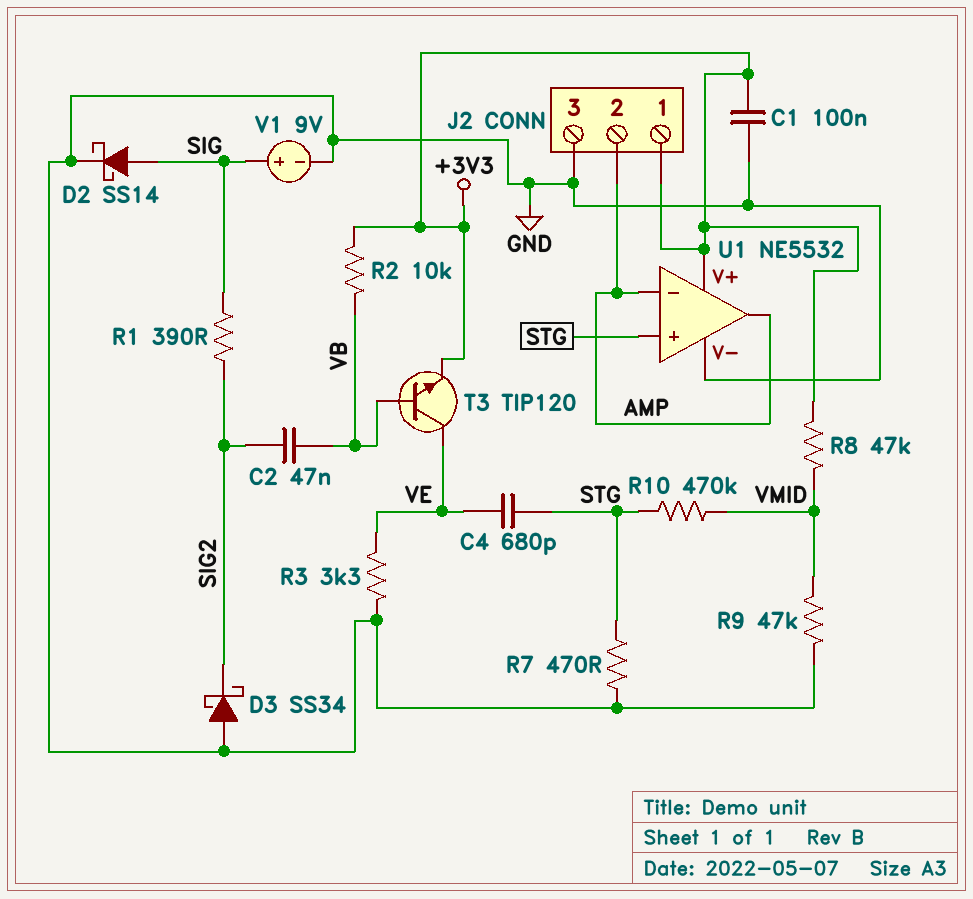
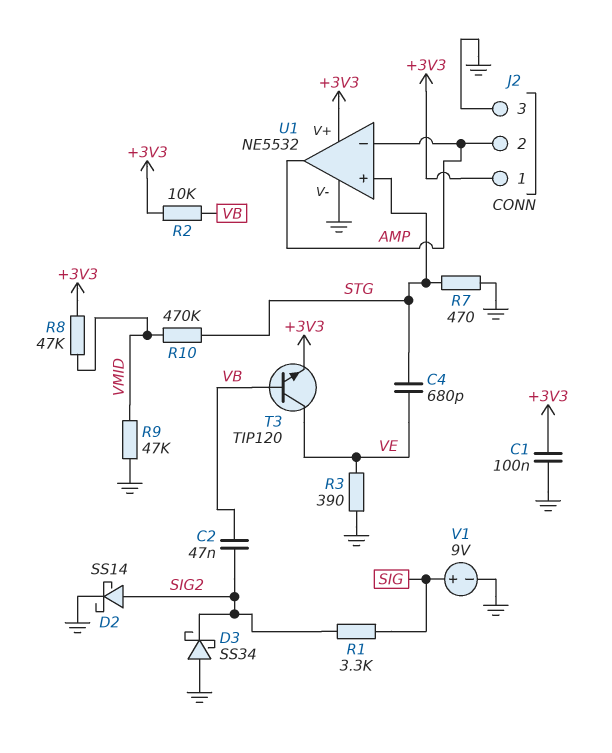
D2: schottky SS14 (A SIG, K GND) -> schottky SS14 (A SIG2, K GND)
R1: 390 (SIG, SIG2) -> 3.3k (SIG, SIG2)
R3: 3.3k (GND, VE) -> 390 (GND, VE)

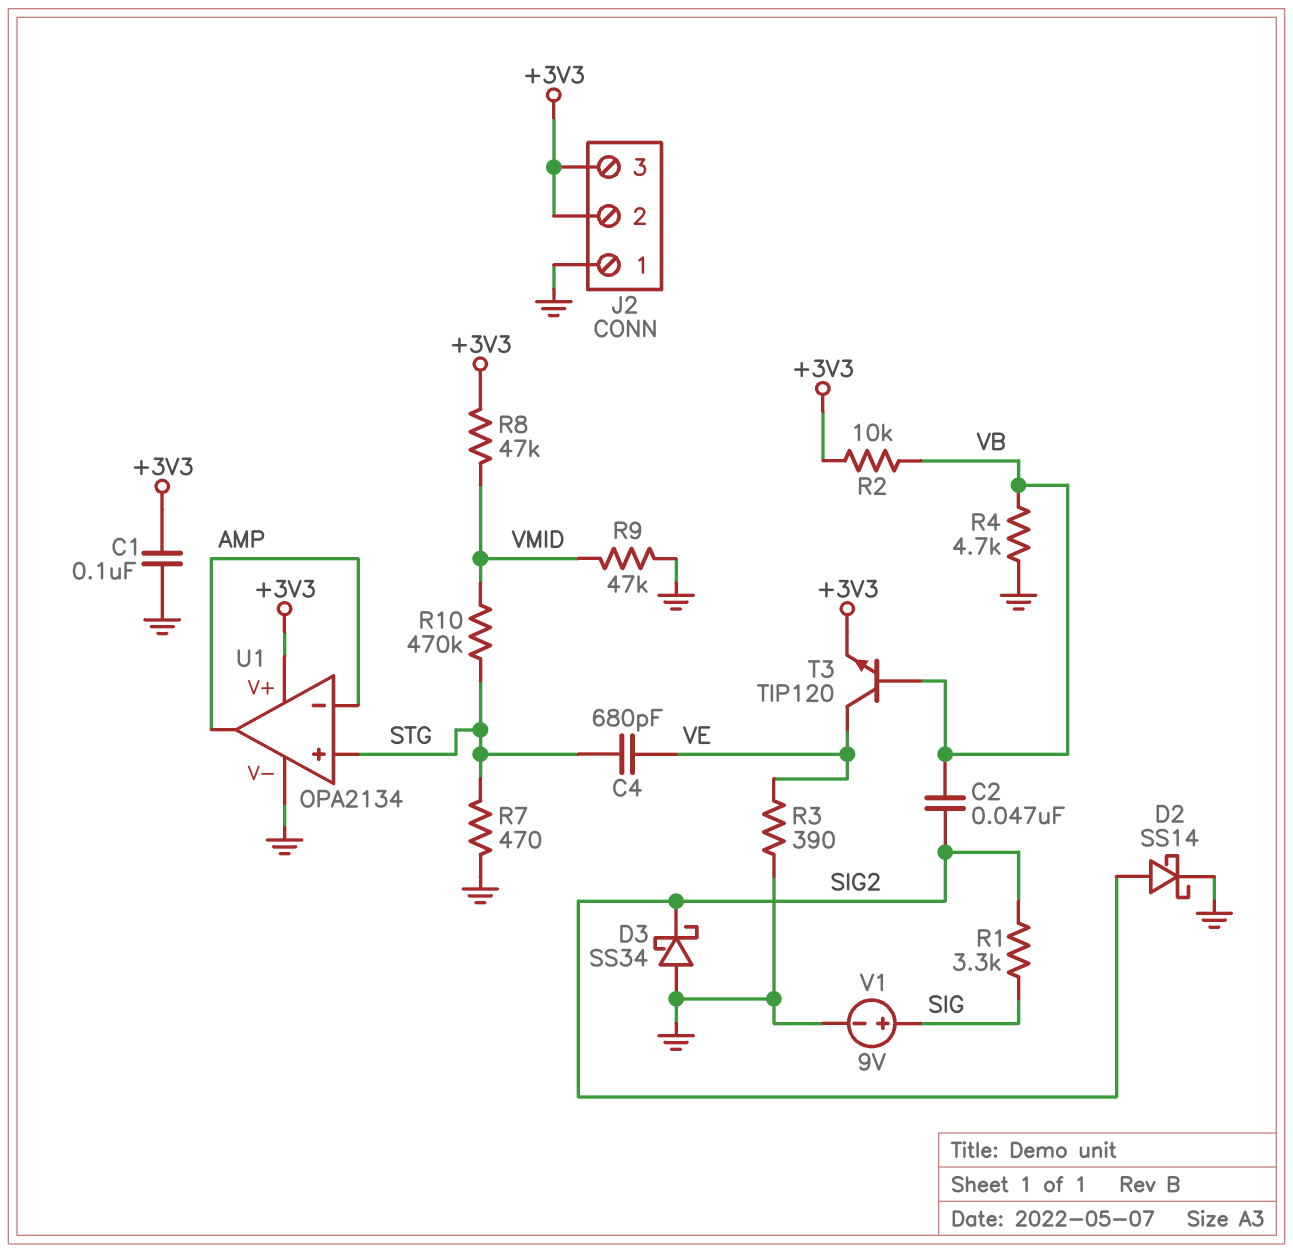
J2 pin 1: +3V3 -> GND
J2 pin 2: AMP -> +3V3
J2 pin 3: GND -> +3V3
R4: none -> 4.7k (GND, VB)
U1: NE5532 -> OPA2134

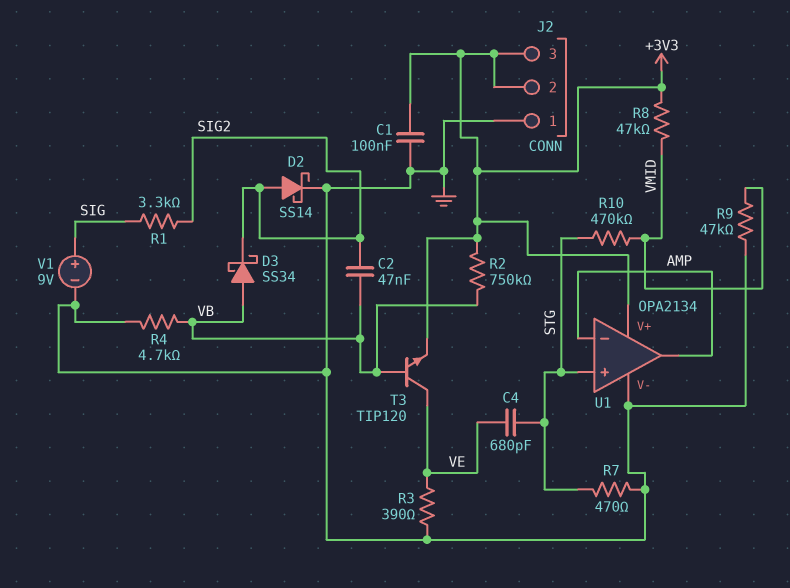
D3: schottky SS34 (A GND, K SIG2) -> schottky SS34 (A VB, K SIG2)
R2: 10k (+3V3, VB) -> 750k (+3V3, VB)

